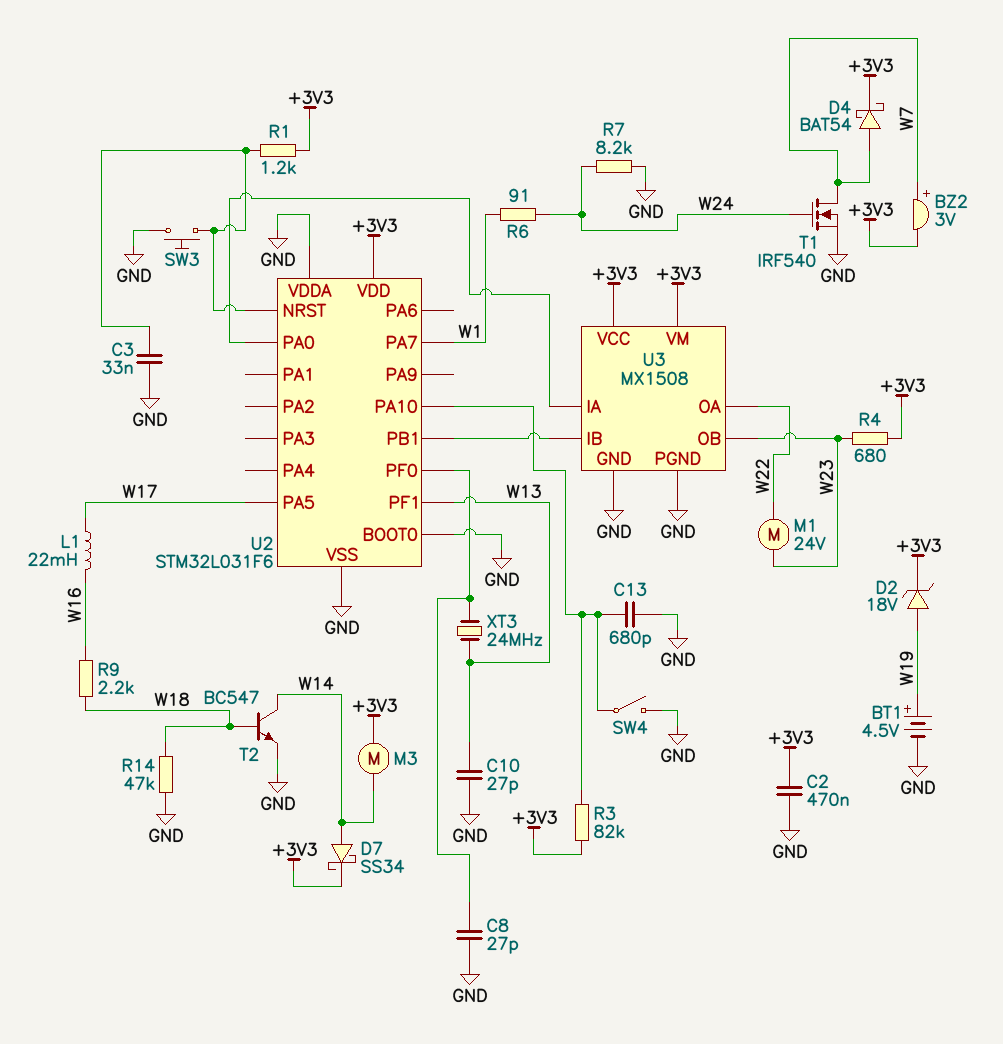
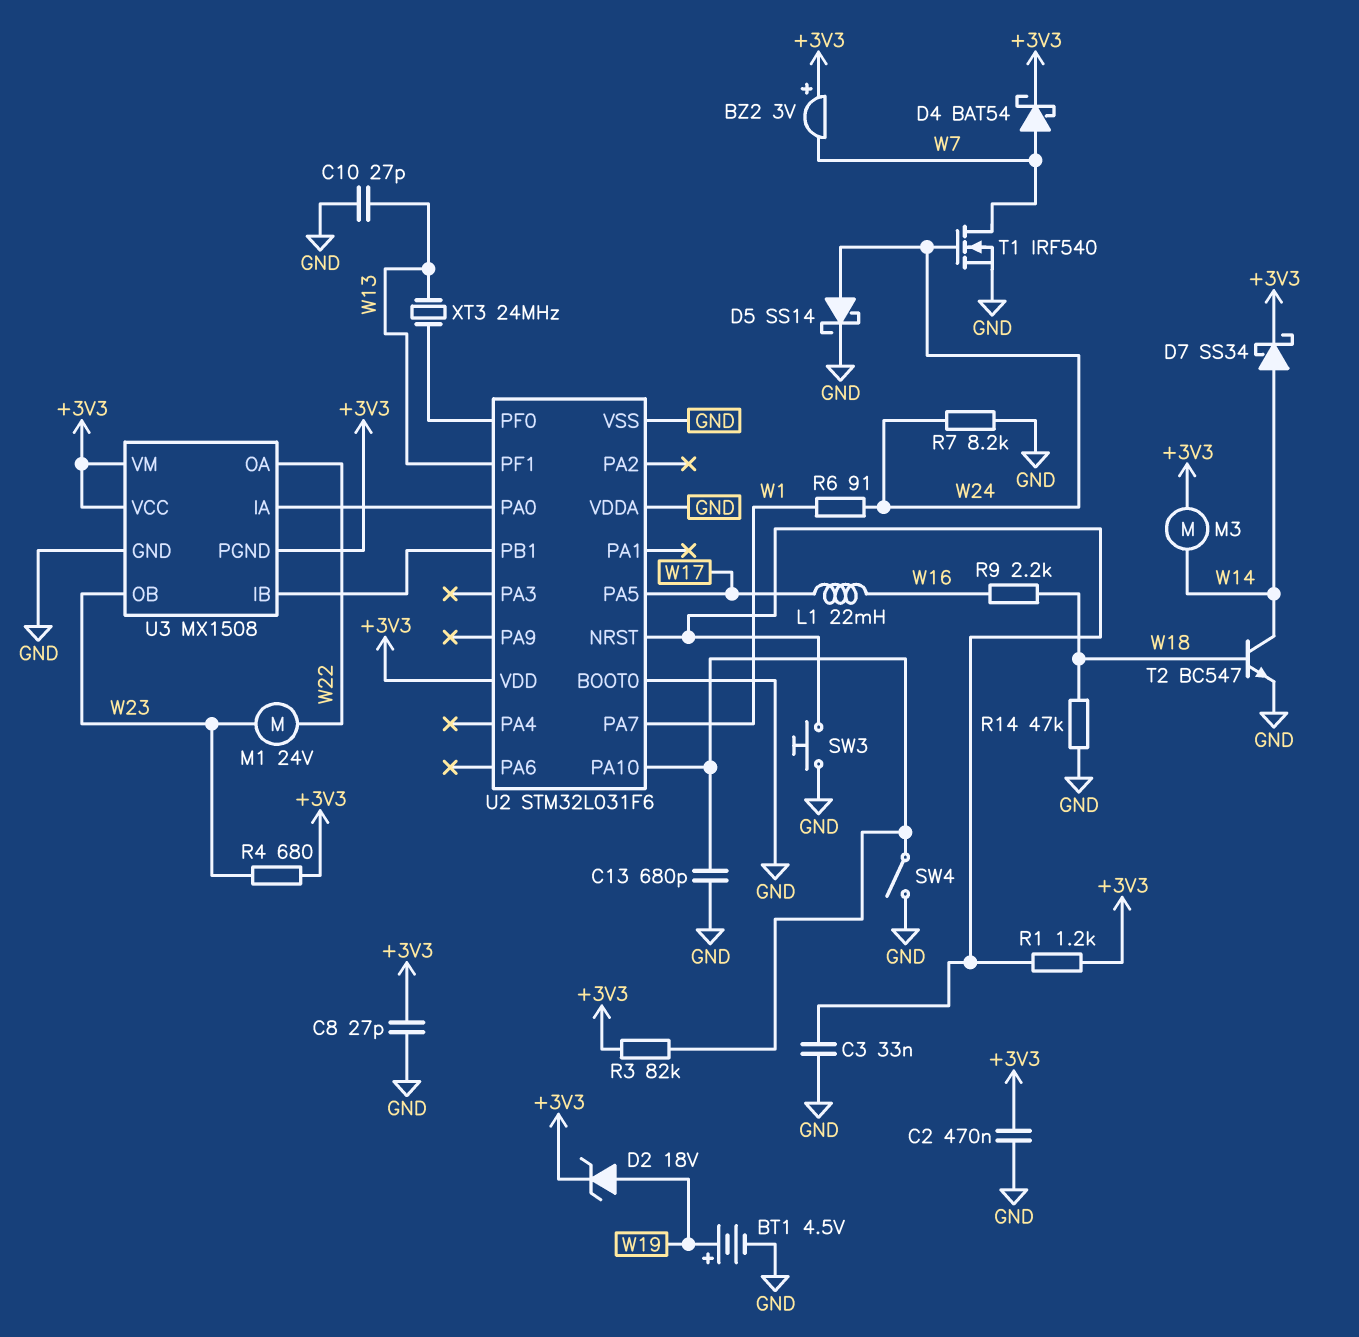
BZ2: buzzer 3V (plus W7, minus +3V3) -> buzzer 3V (plus +3V3, minus W7)
C8: 27pF (GND, U2/PF0) -> 27pF (+3V3, GND)
D5: none -> schottky SS14 (A W24, K GND)
U3 pin PGND: GND -> +3V3

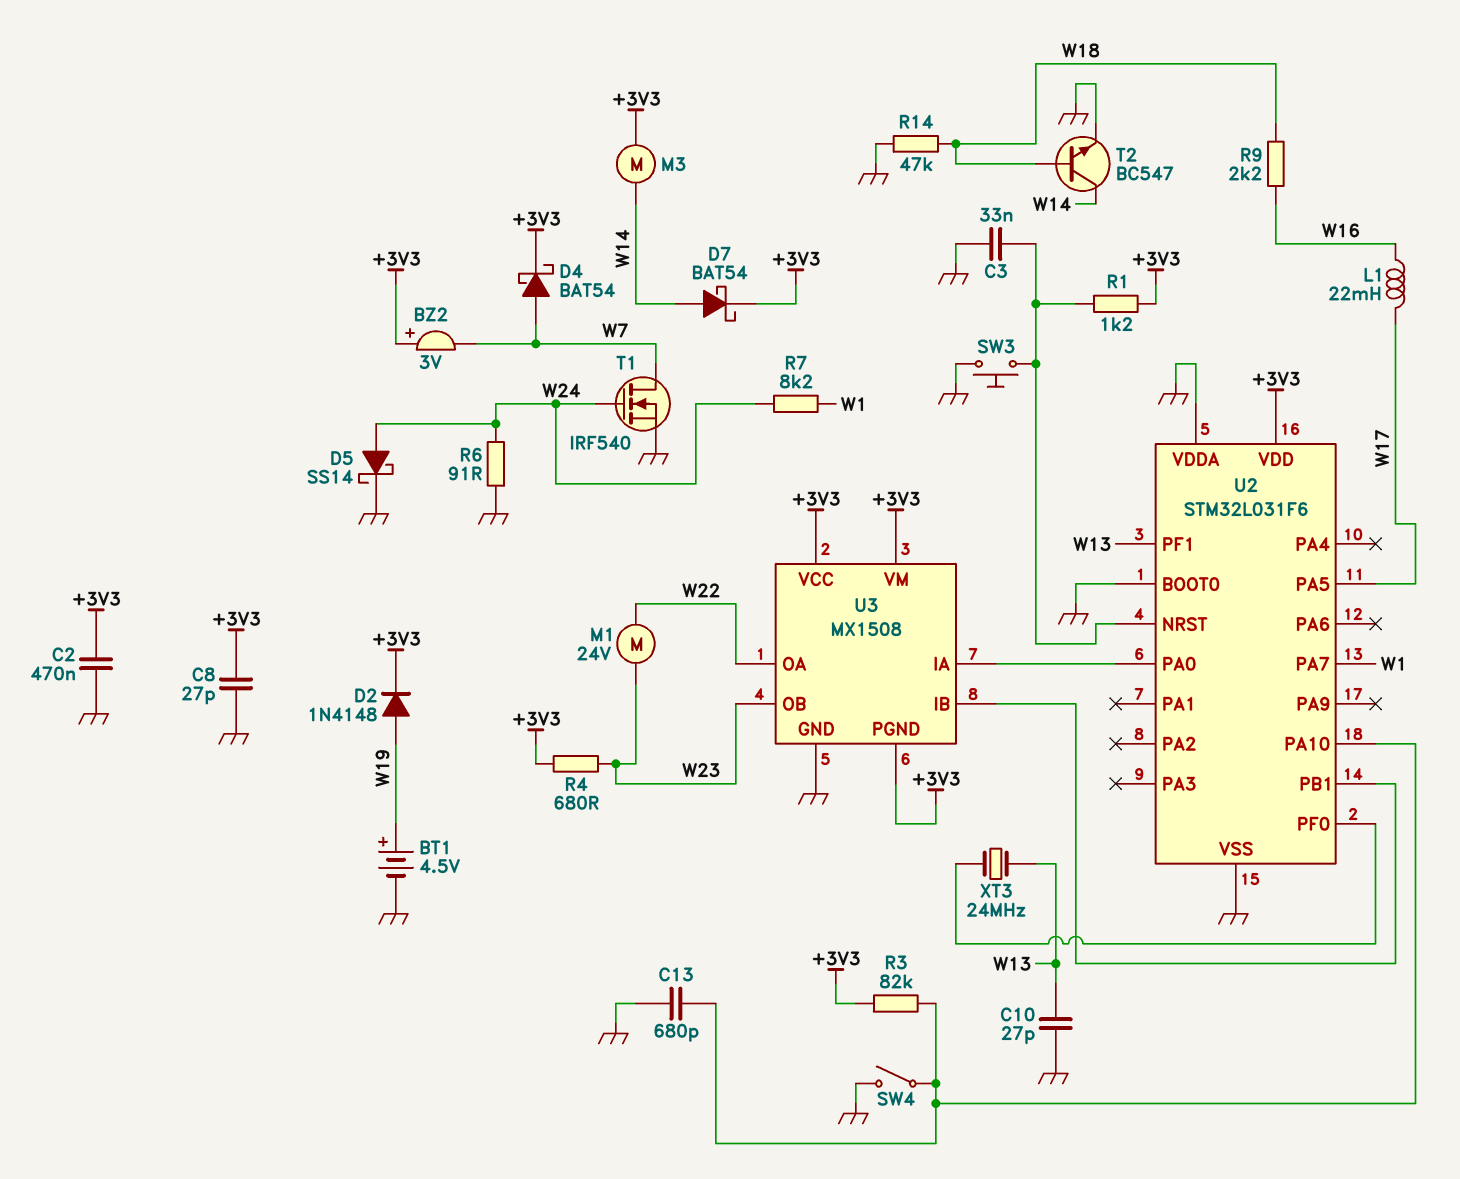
D2: zener 18V (A W19, K +3V3) -> diode 1N4148 (A W19, K +3V3)
D7: schottky SS34 (A W14, K +3V3) -> schottky BAT54 (A W14, K +3V3)
R6: 91 (W1, W24) -> 91 (GND, W24)
R7: 8.2k (GND, W24) -> 8.2k (W1, W24)

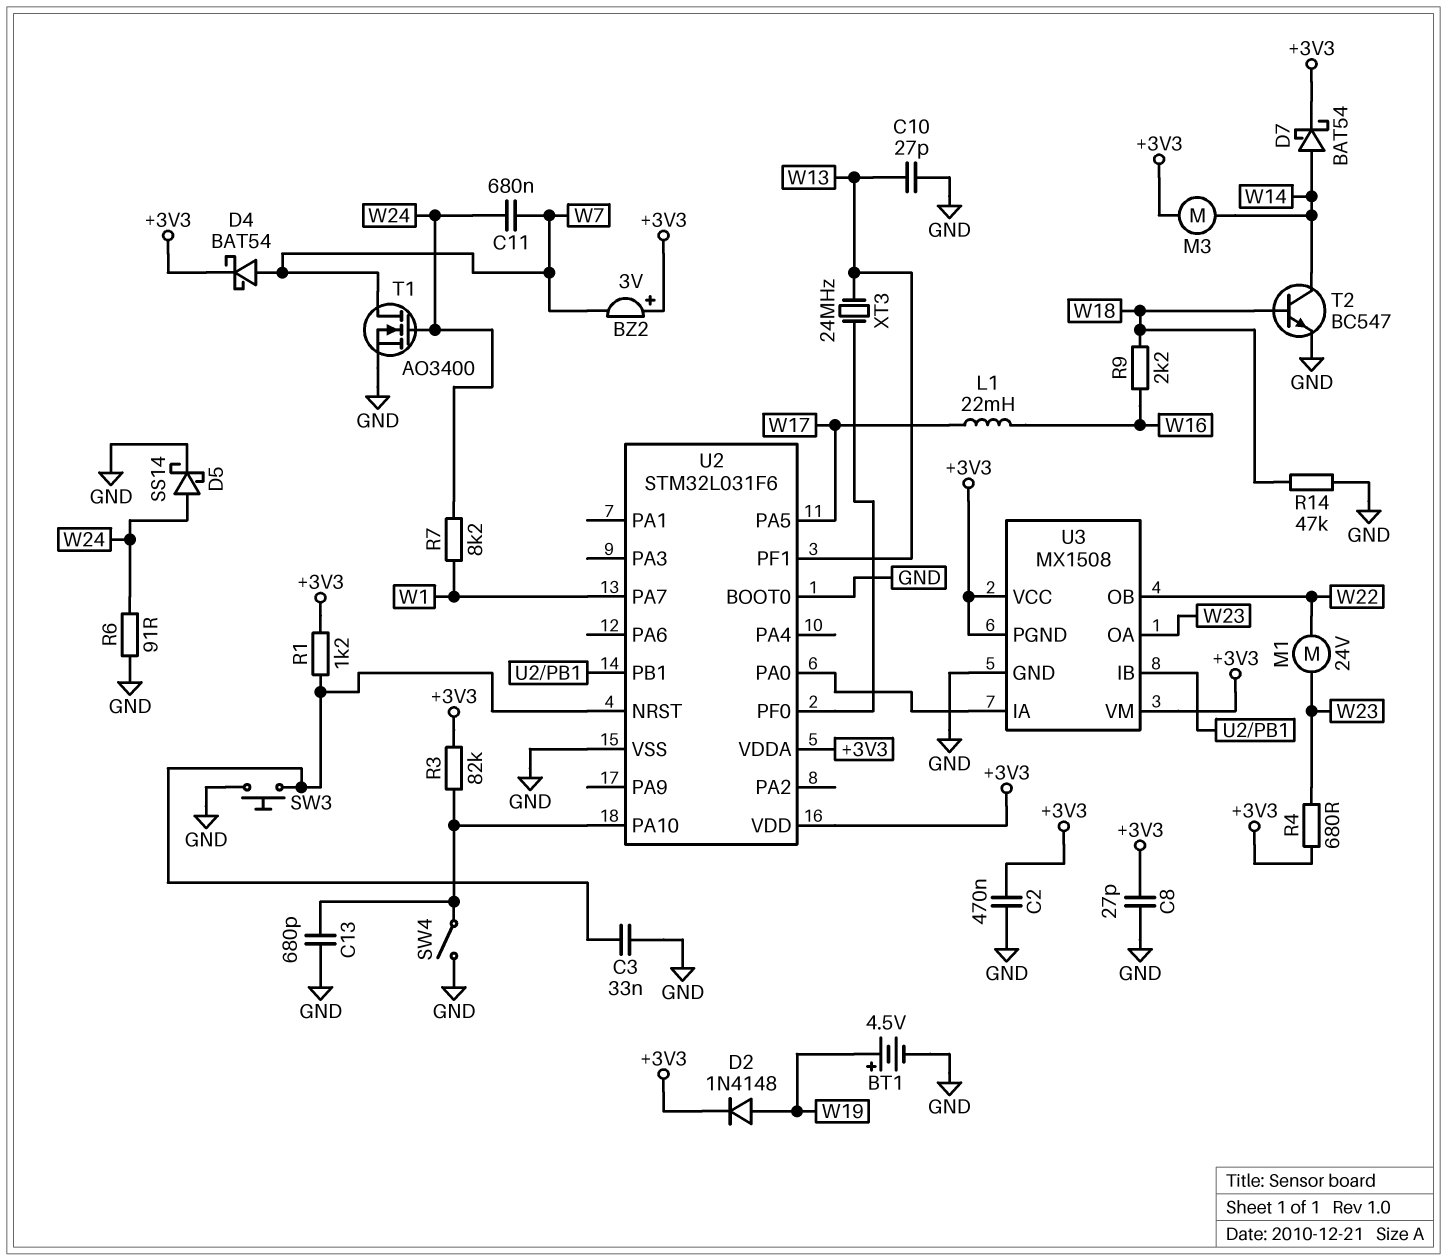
C11: none -> 680nF (W7, W24)
T1: NMOS IRF540 (G W24, D W7, S GND) -> NMOS AO3400 (G W24, D W7, S GND)
U2 pin VDDA: GND -> +3V3
U3 pin OA: W22 -> W23
U3 pin OB: W23 -> W22

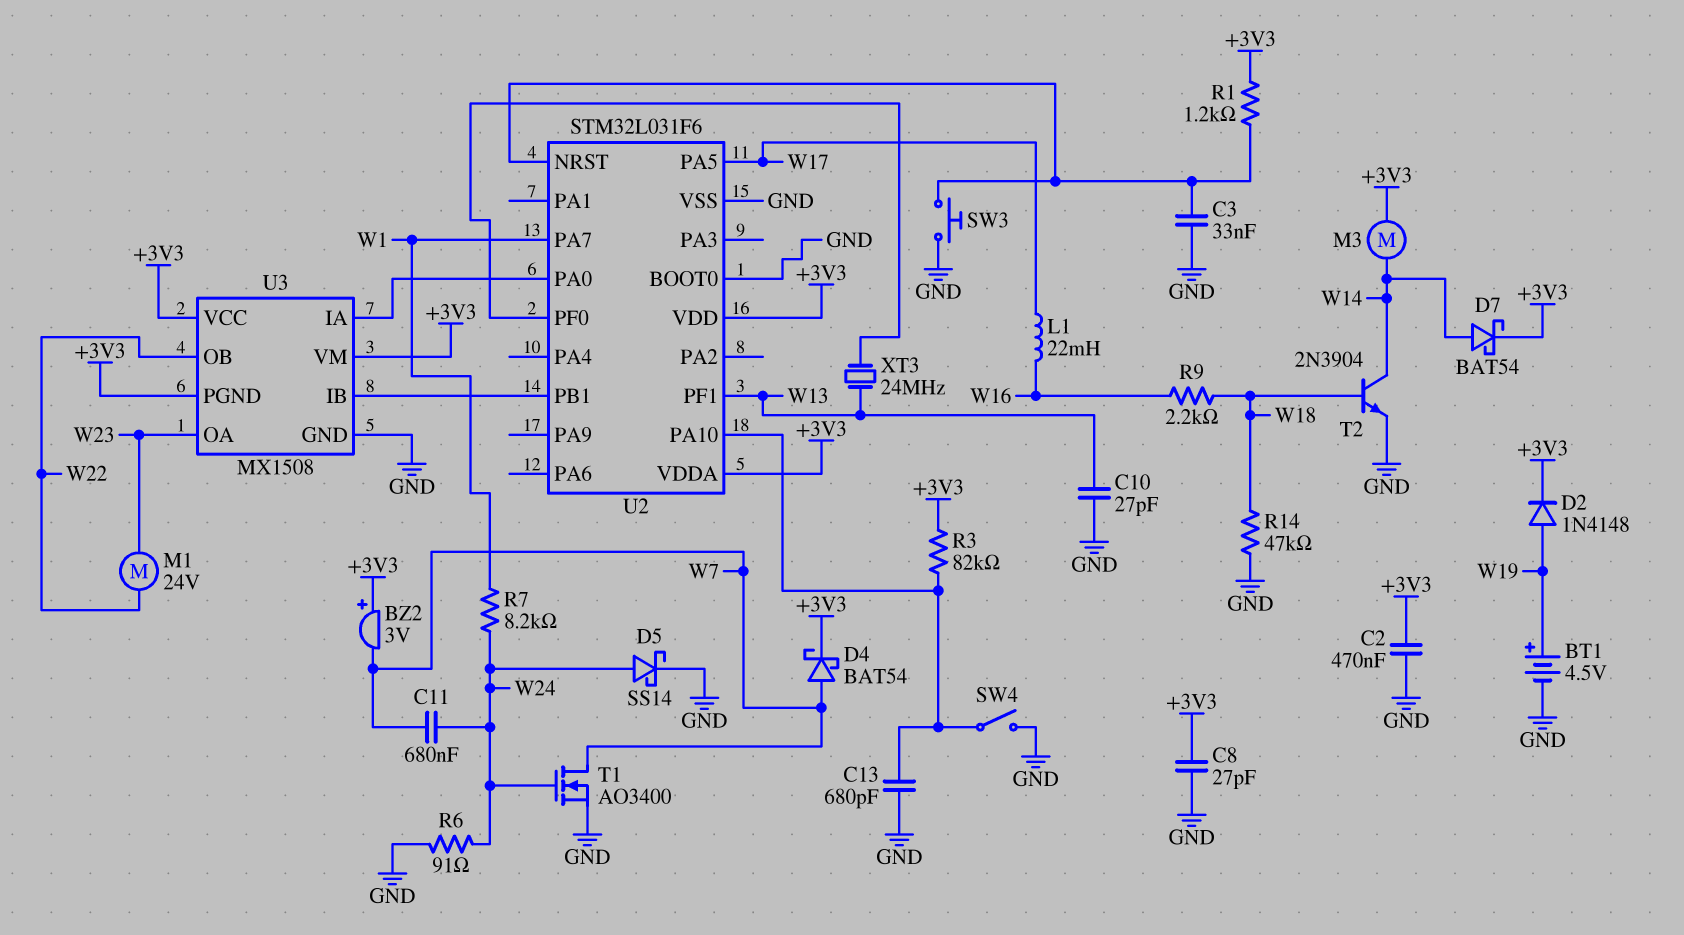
R4: 680 (+3V3, W23) -> none
T2: NPN BC547 (B W18, C W14, E GND) -> NPN 2N3904 (B W18, C W14, E GND)

